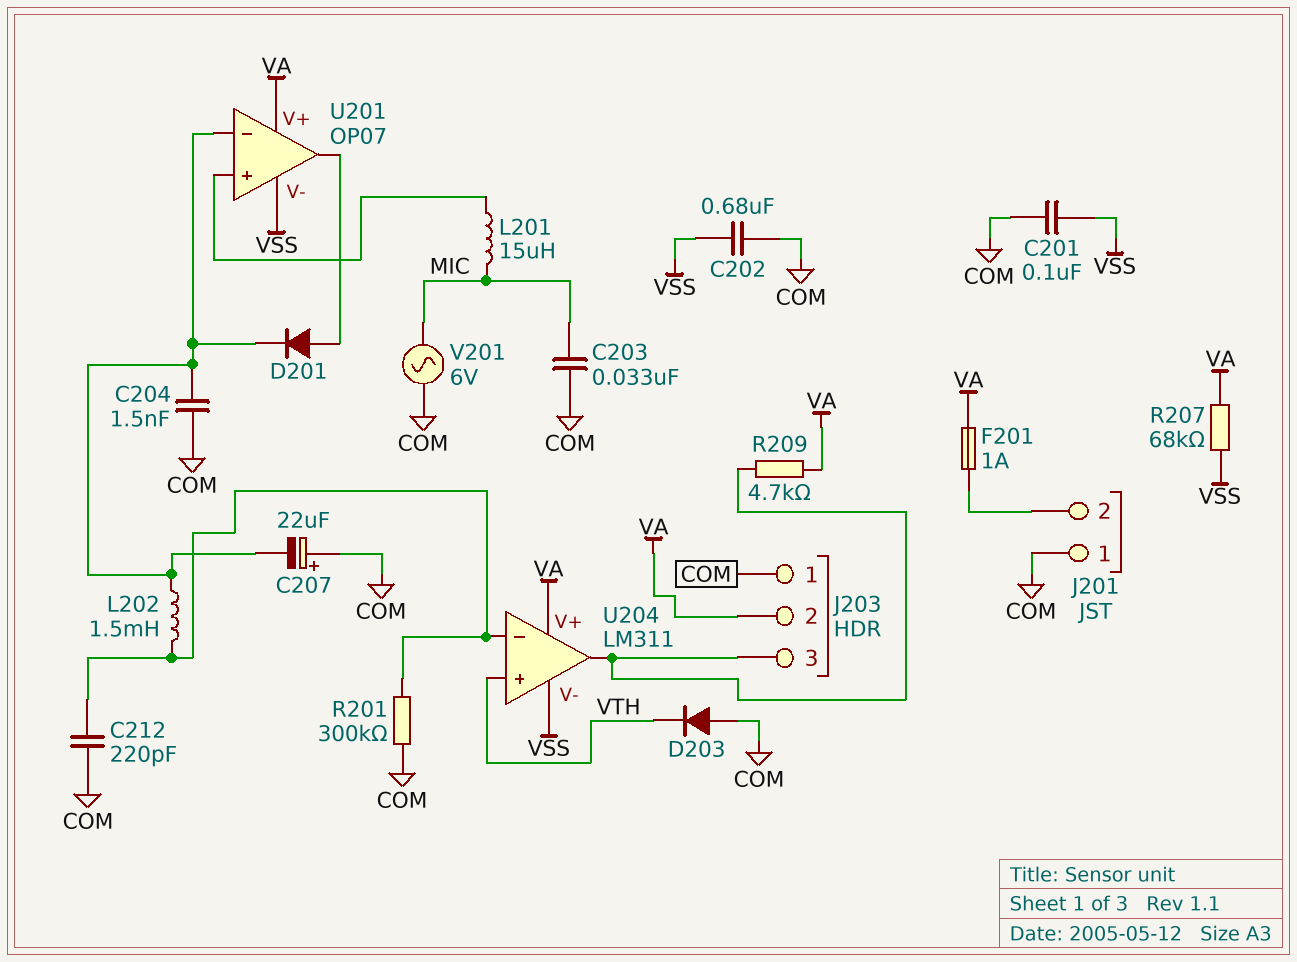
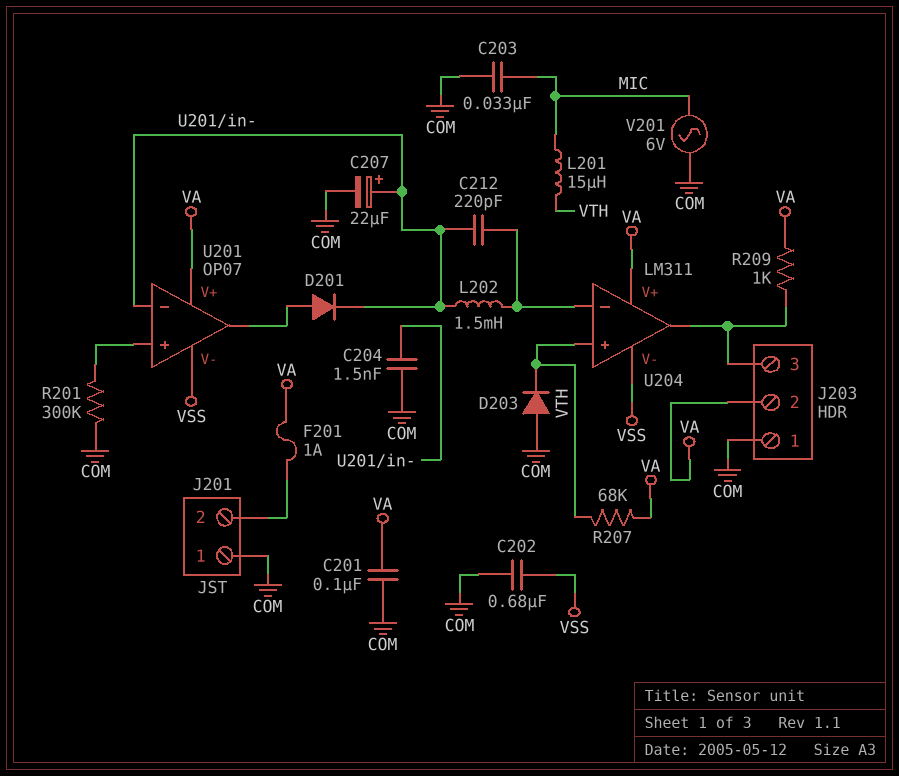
C201: 100nF (COM, VSS) -> 100nF (COM, VA)
C207: 22uF (plus COM, minus U201/in-) -> 22uF (plus U201/in-, minus COM)
C212: 220pF (COM, U204/in-) -> 220pF (U201/in-, U204/in-)
L201: 15uH (MIC, U201/in+) -> 15uH (MIC, VTH)
R201: 300k (COM, U204/in-) -> 300k (COM, U201/in+)
R207: 68k (VA, VSS) -> 68k (VA, VTH)
R209: 4.7k (J203/3, VA) -> 1k (J203/3, VA)

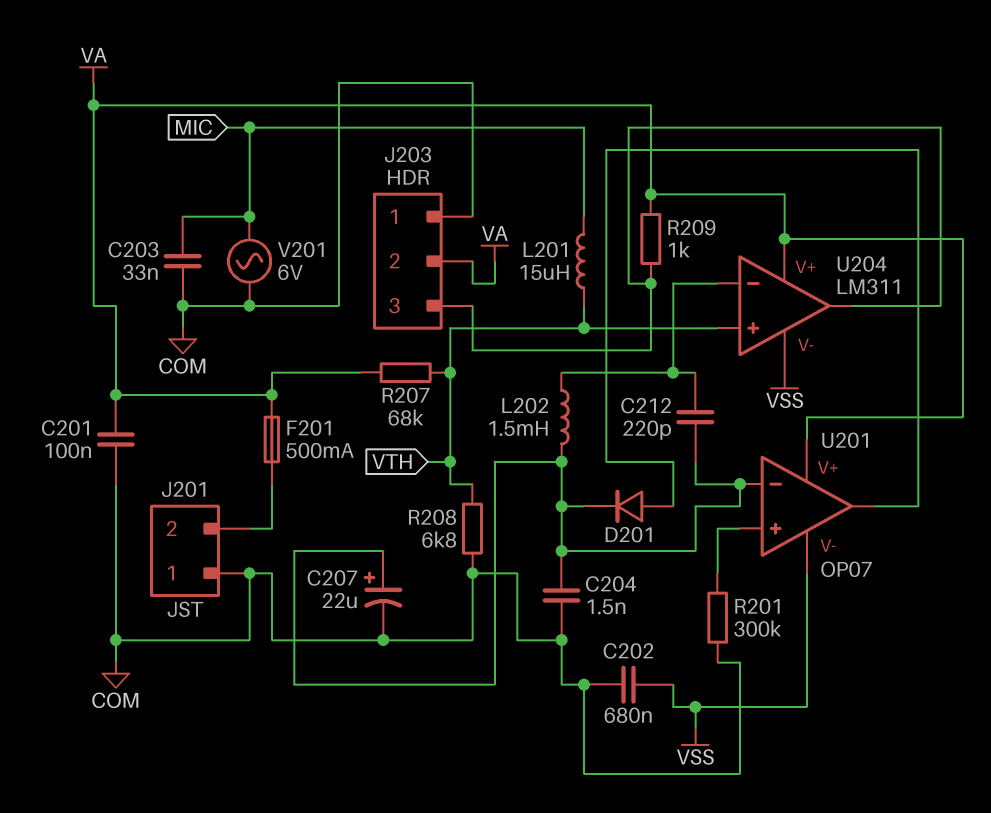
D203: diode (A COM, K VTH) -> none
F201: 1A (J201/2, VA) -> 500mA (J201/2, VA)
R208: none -> 6.8k (COM, VTH)

